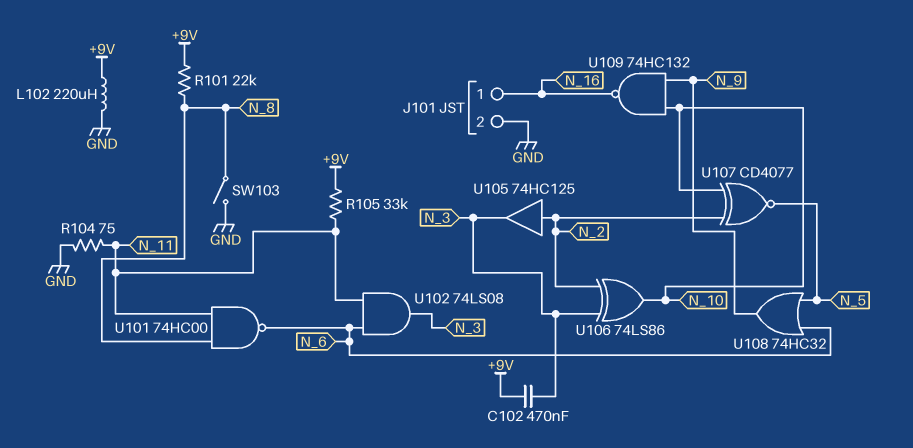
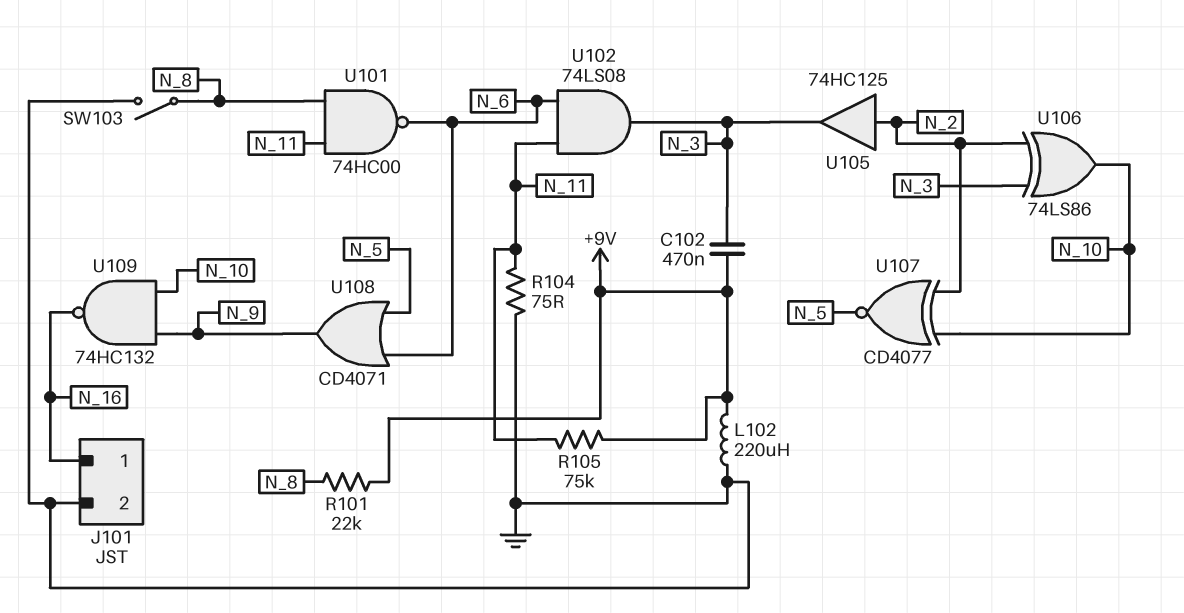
R105: 33k (+9V, N_11) -> 75k (+9V, N_11)
U108: OR 74HC32 (in N_5, in N_6, out N_9) -> OR CD4071 (in N_5, in N_6, out N_9)

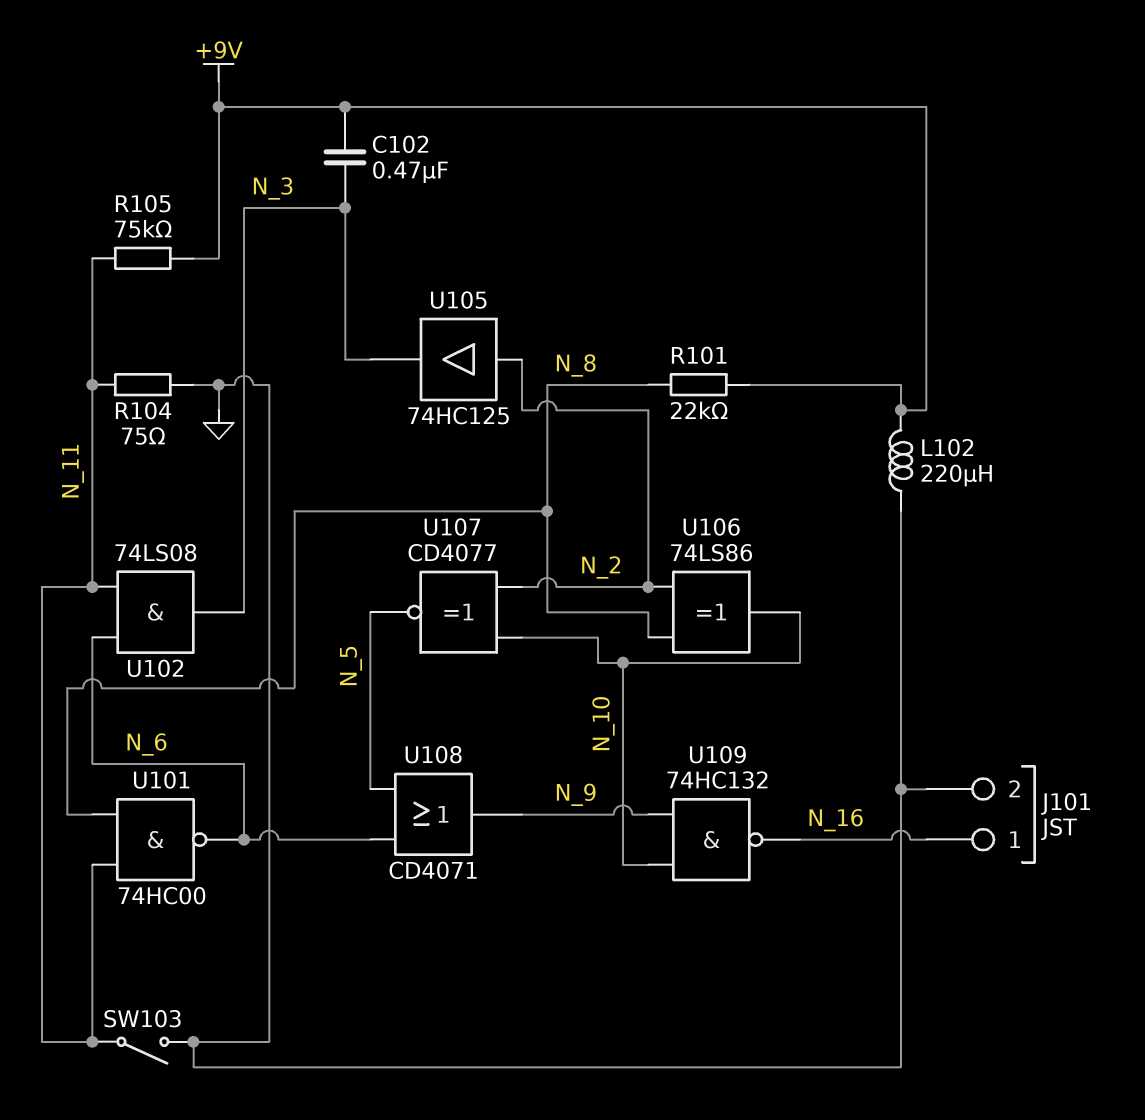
SW103: switch (GND, N_8) -> switch (GND, N_11)
U106: XOR 74LS86 (in N_2, in N_3, out N_10) -> XOR 74LS86 (in N_2, in N_8, out N_10)

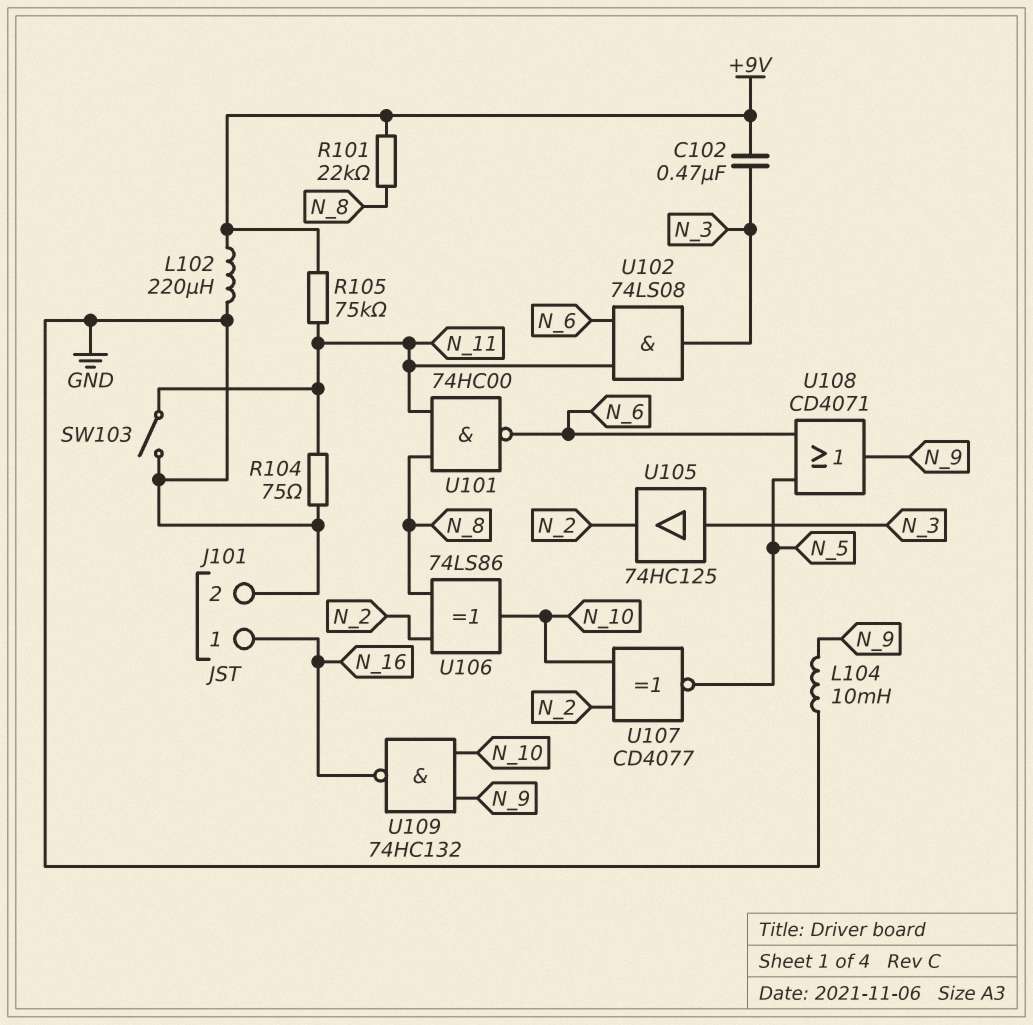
L104: none -> 10mH (GND, N_9)
U105: buffer 74HC125 (in N_2, out N_3) -> buffer 74HC125 (in N_3, out N_2)

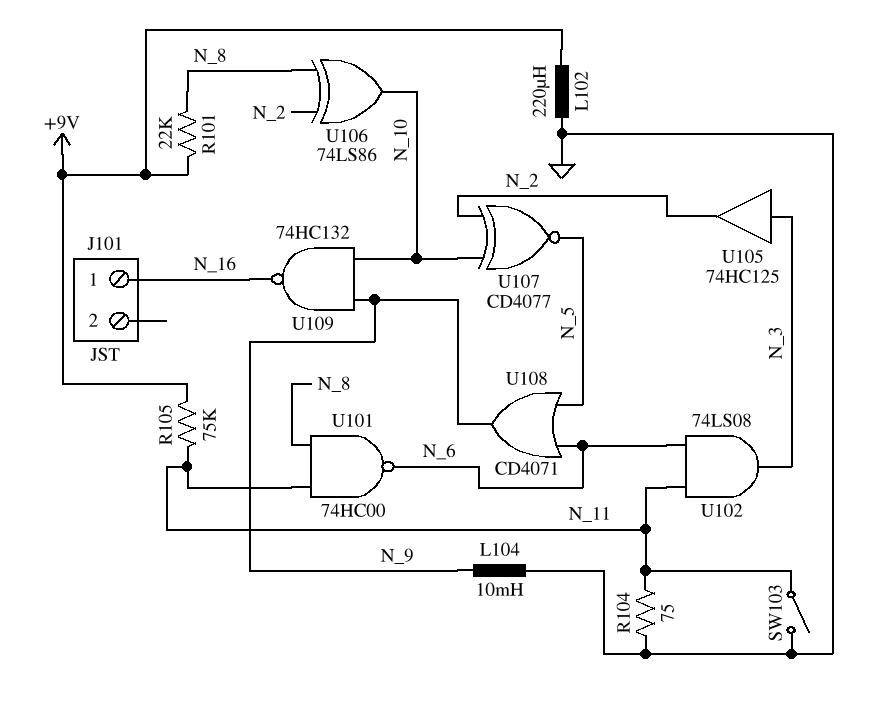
C102: 470nF (+9V, N_3) -> none
J101 pin 2: GND -> none

